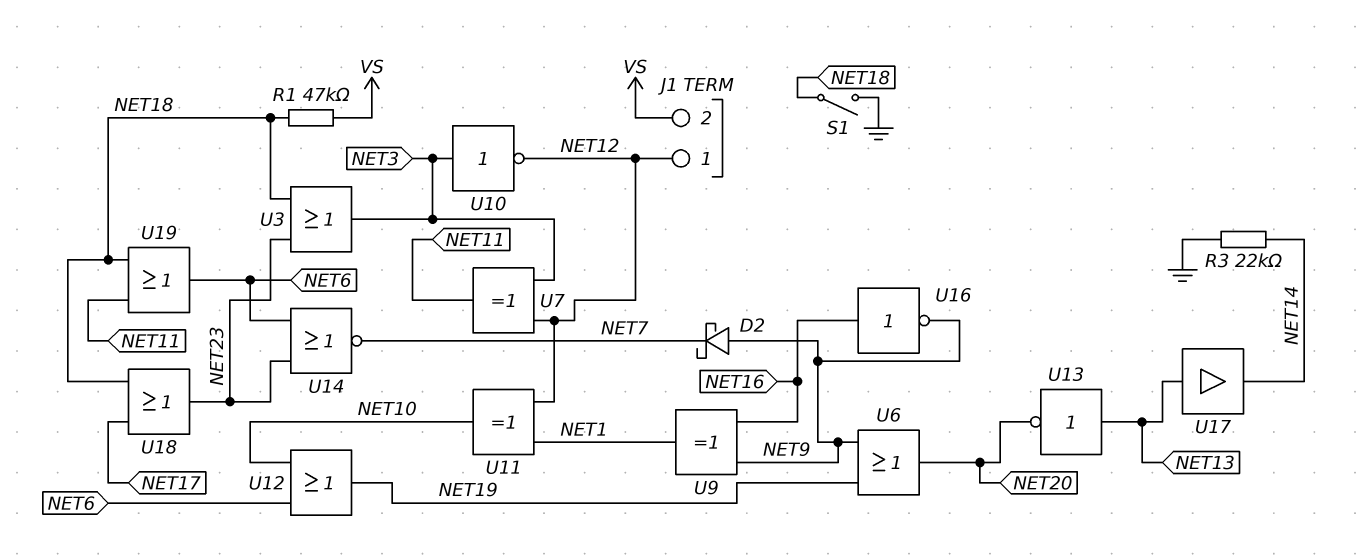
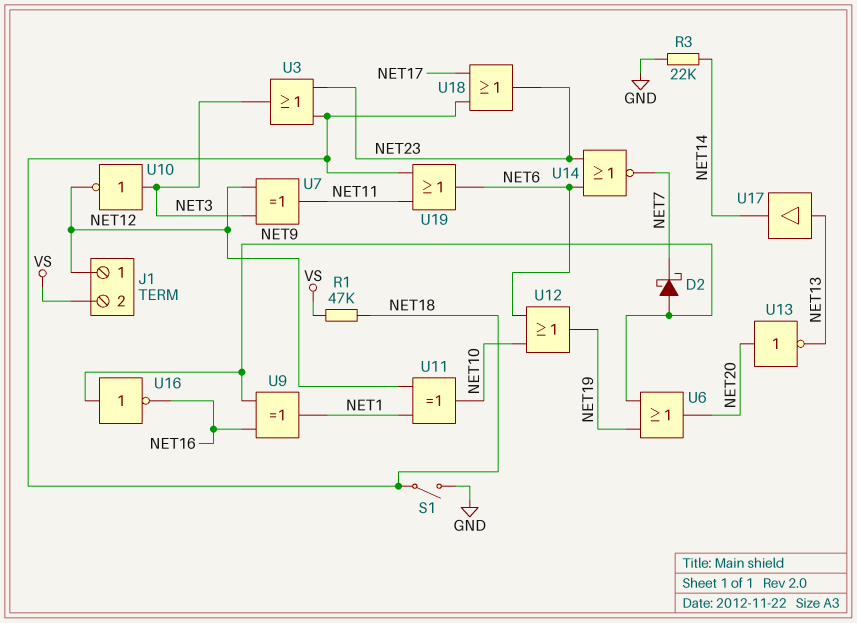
U13: NOT (in NET13, out NET20) -> NOT (in NET20, out NET13)
U16: NOT (in NET16, out NET9) -> NOT (in NET9, out NET16)

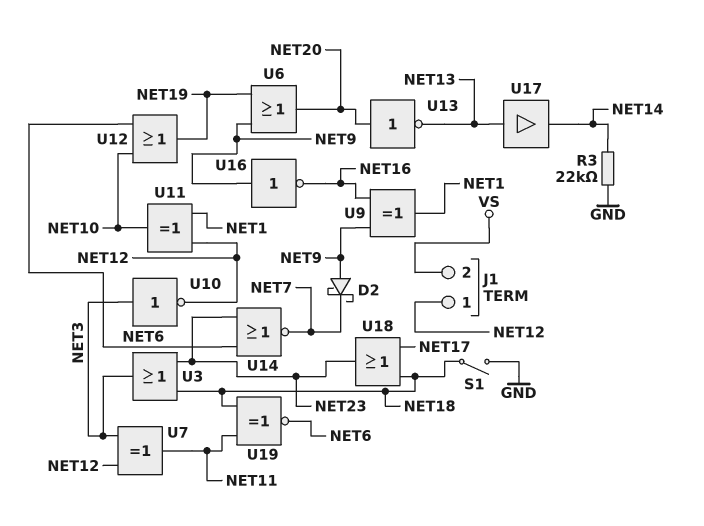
R1: 47k (NET18, VS) -> none
U19: OR (in NET11, in NET18, out NET6) -> XNOR (in NET11, in NET18, out NET6)

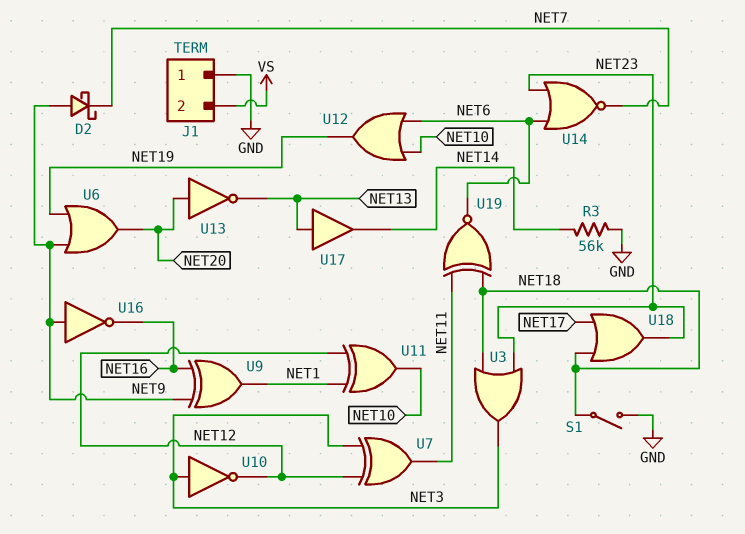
J1 pin 1: NET12 -> GND
R3: 22k (GND, NET14) -> 56k (GND, NET14)

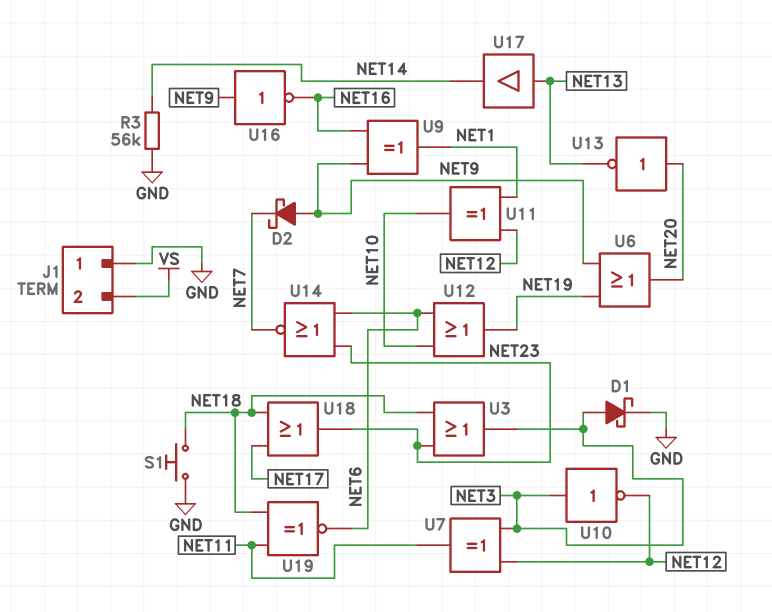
D1: none -> schottky (A NET3, K GND)
S1: switch (GND, NET18) -> button (GND, NET18)

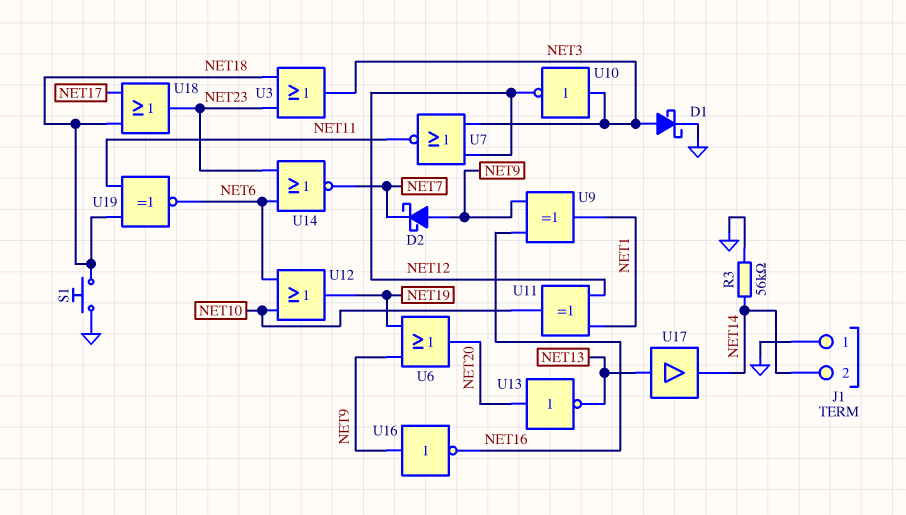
J1 pin 2: VS -> NET14
U7: XOR (in NET3, in NET12, out NET11) -> NOR (in NET3, in NET12, out NET11)

